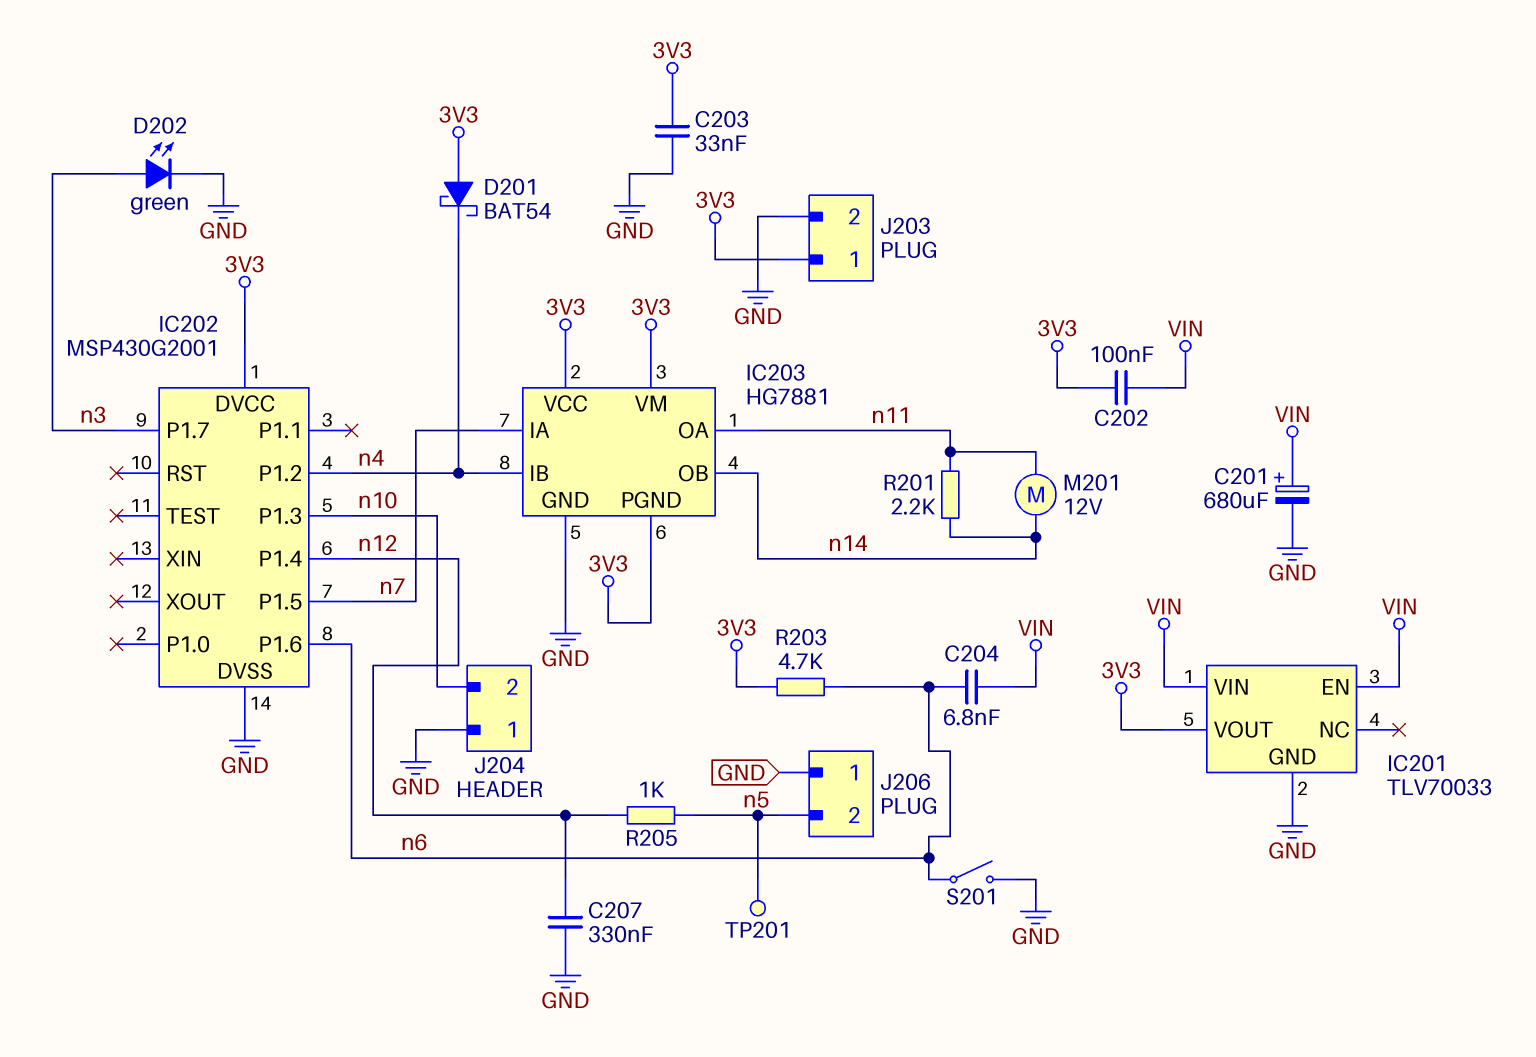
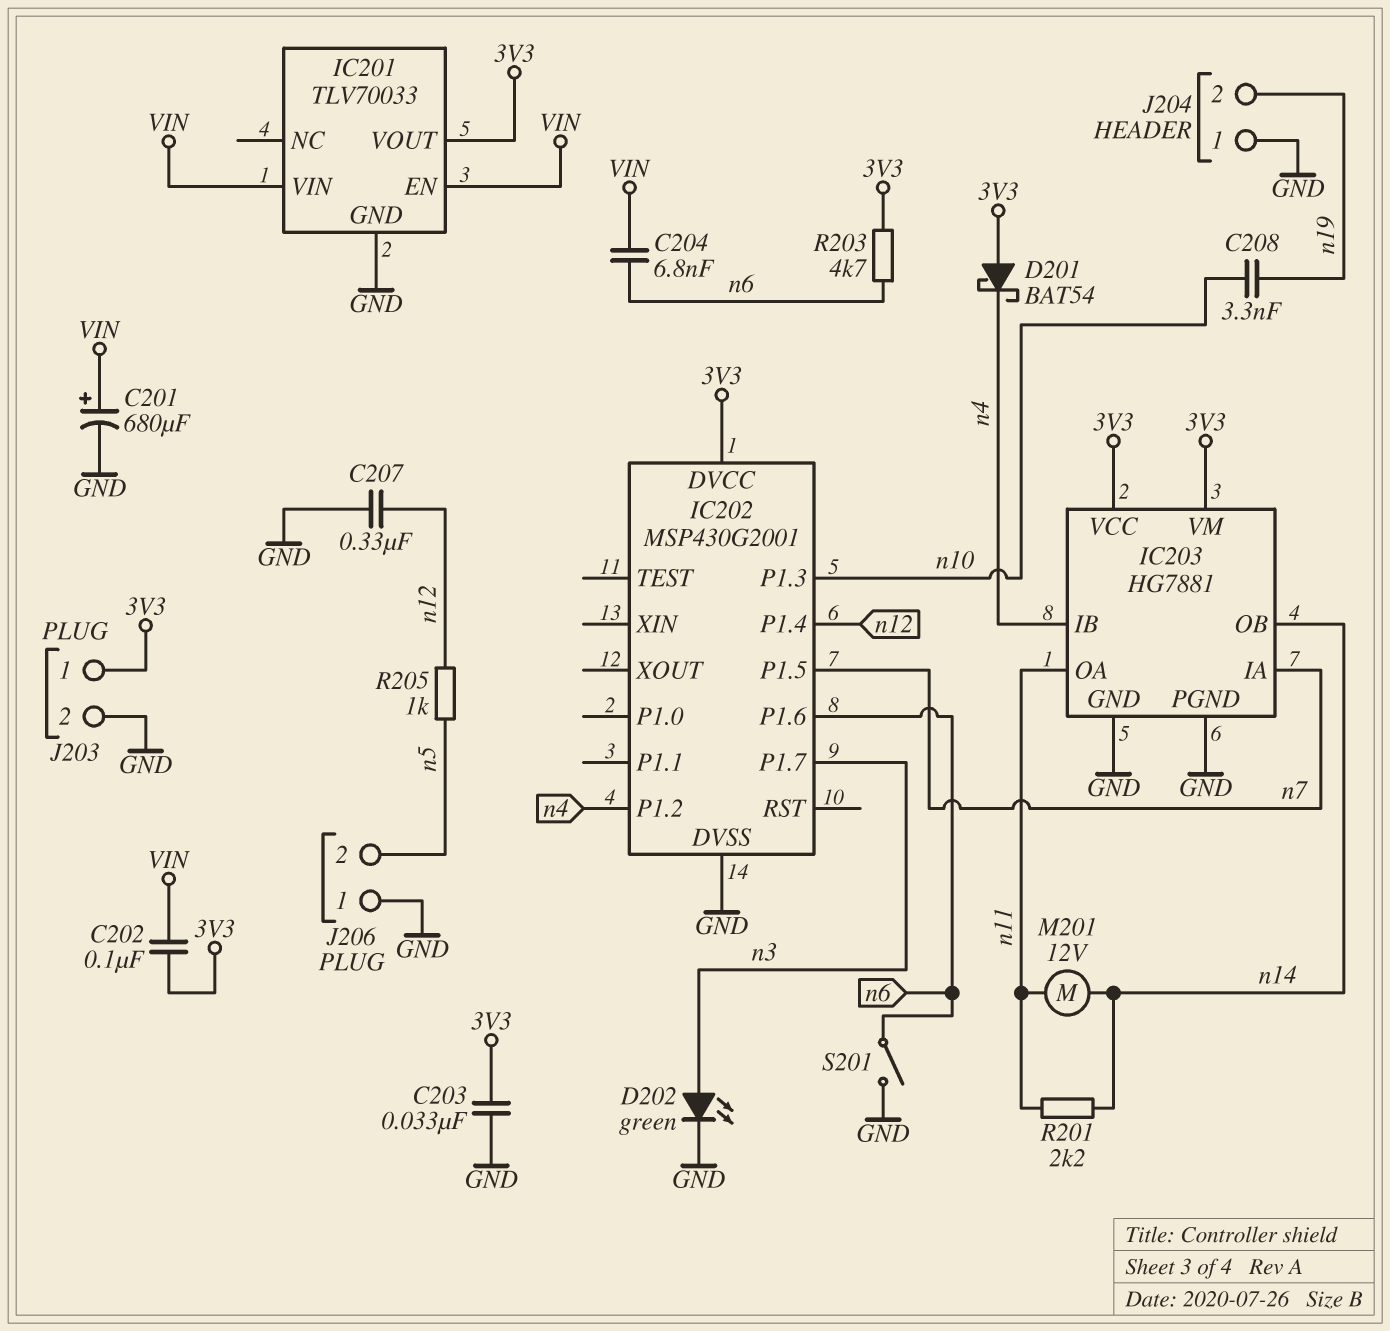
C208: none -> 3.3nF (n10, n19)
IC203 pin PGND: 3V3 -> GND
J204 pin 2: n10 -> n19
TP201: test point (n5) -> none

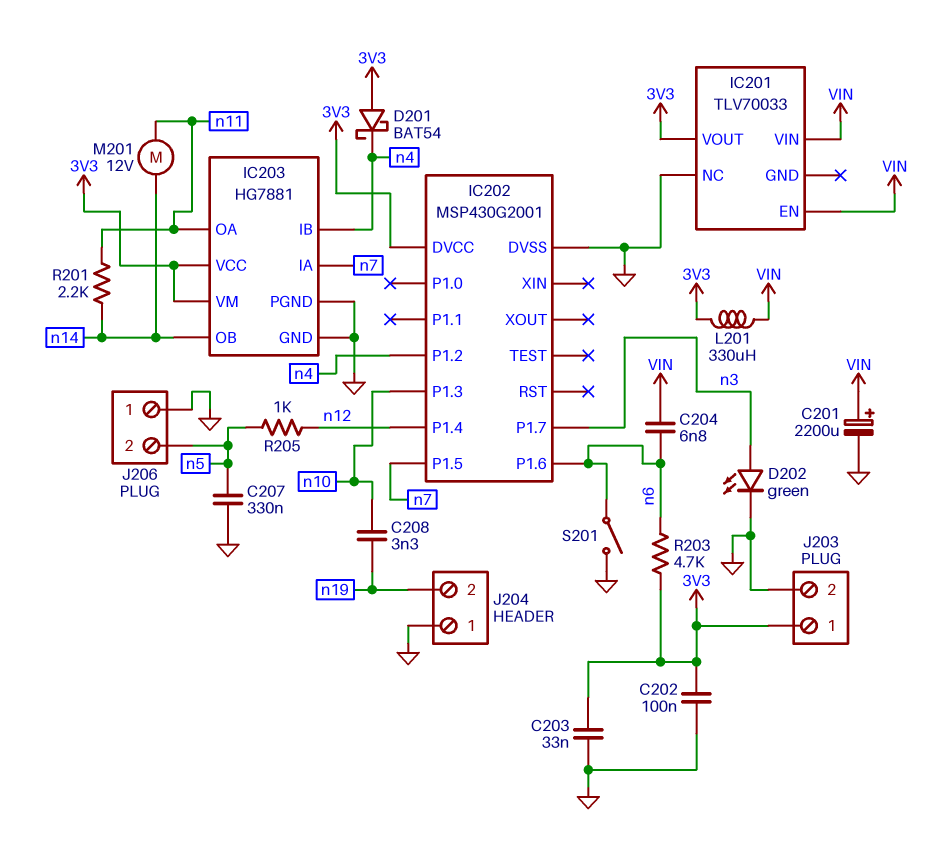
C201: 680uF (plus VIN, minus GND) -> 2200uF (plus VIN, minus GND)
C202: 100nF (3V3, VIN) -> 100nF (3V3, GND)
C207: 330nF (GND, n12) -> 330nF (GND, n5)
IC201 pin GND: GND -> none
IC201 pin NC: none -> GND
L201: none -> 330uH (3V3, VIN)

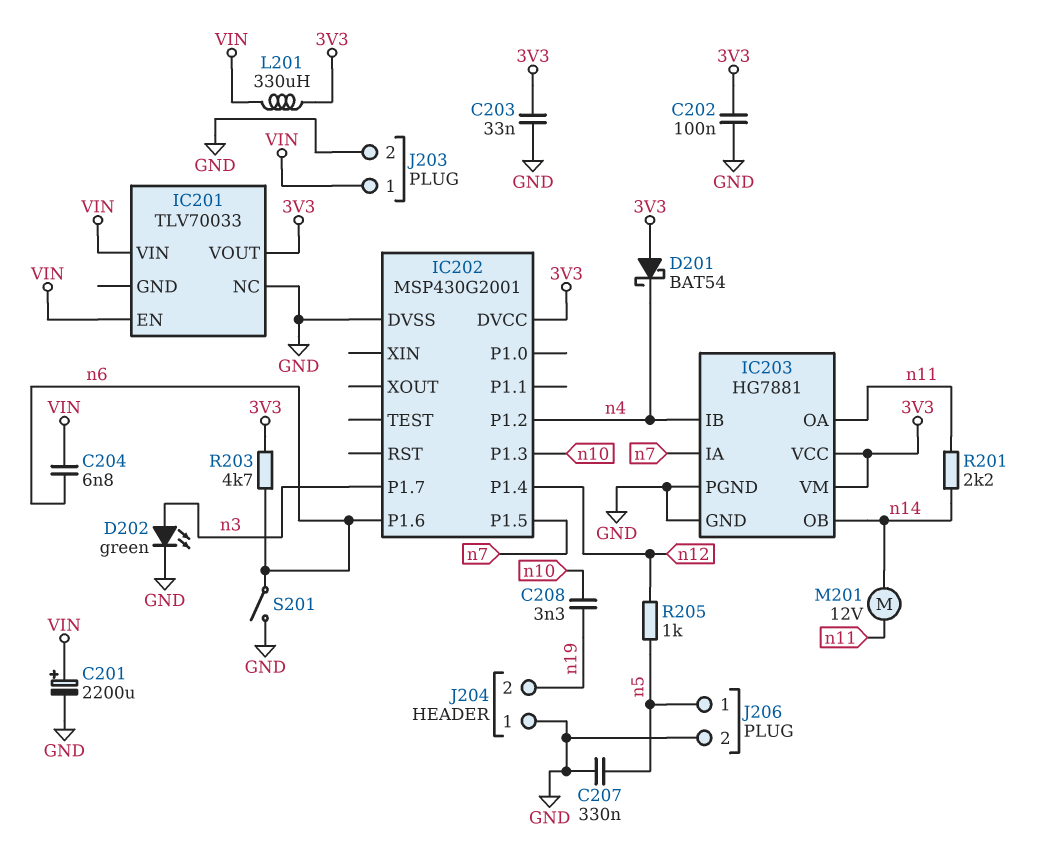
J203 pin 1: 3V3 -> VIN
J206 pin 1: GND -> n5
J206 pin 2: n5 -> GND

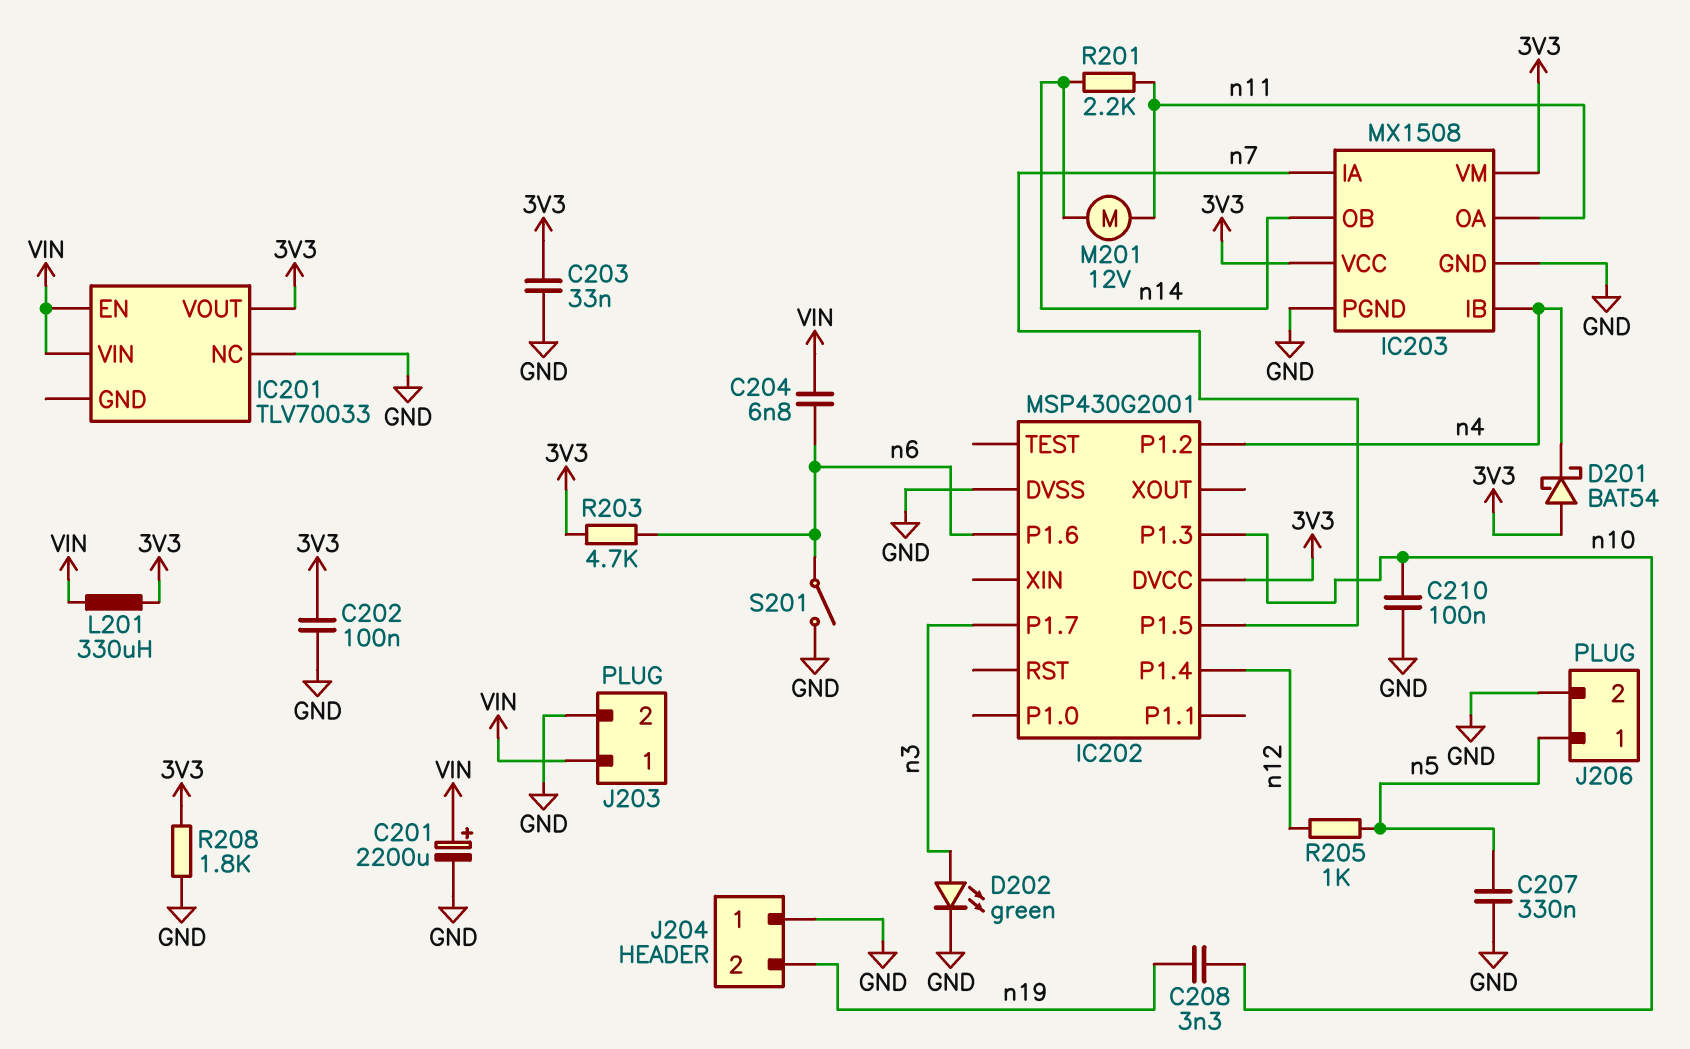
C210: none -> 100nF (GND, n10)
IC203: HG7881 -> MX1508
R208: none -> 1.8k (3V3, GND)

